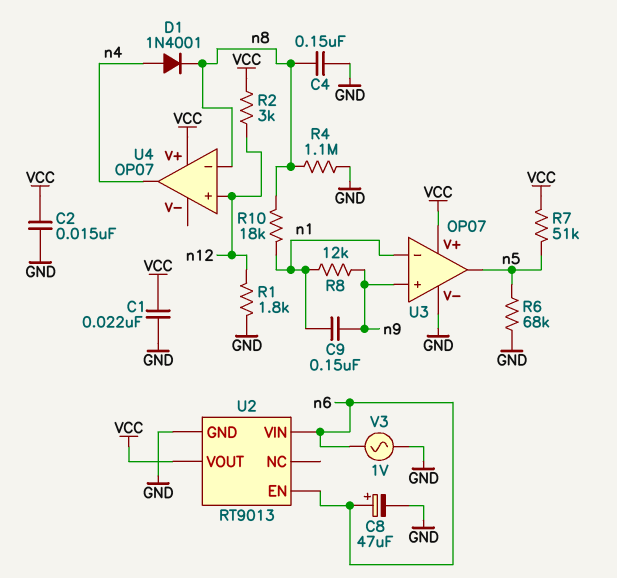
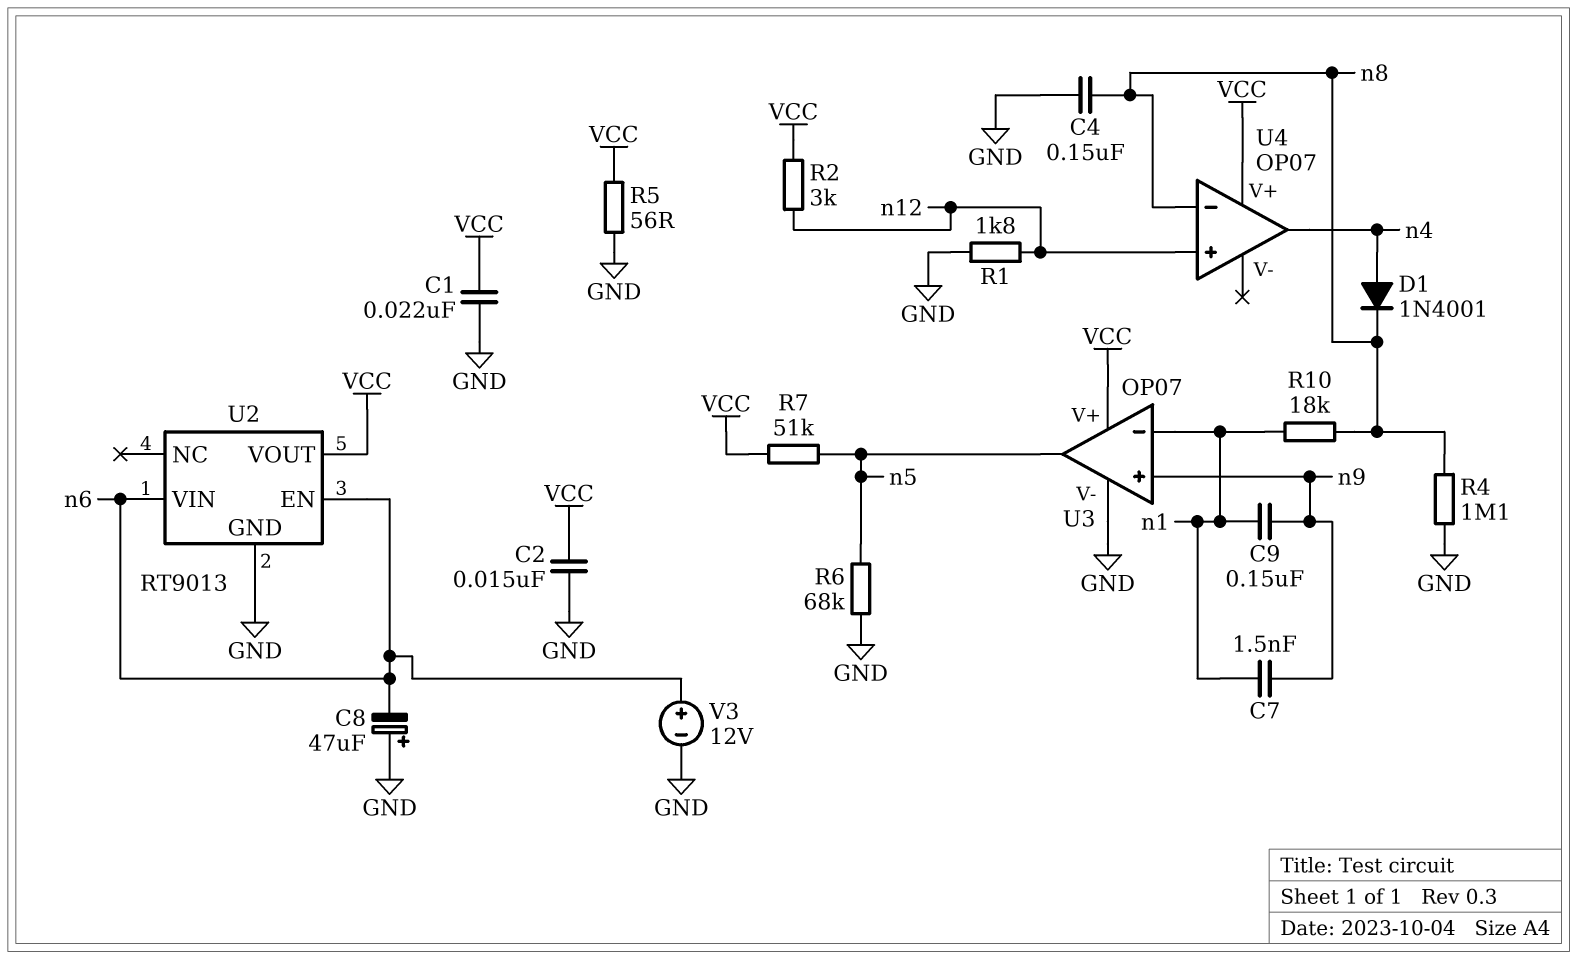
C7: none -> 1.5nF (n1, n9)
C8: 47uF (plus n6, minus GND) -> 47uF (plus GND, minus n6)
R5: none -> 56 (GND, VCC)
R8: 12k (n1, n9) -> none
V3: AC 1V (GND, n6) -> 12V (plus n6, minus GND)

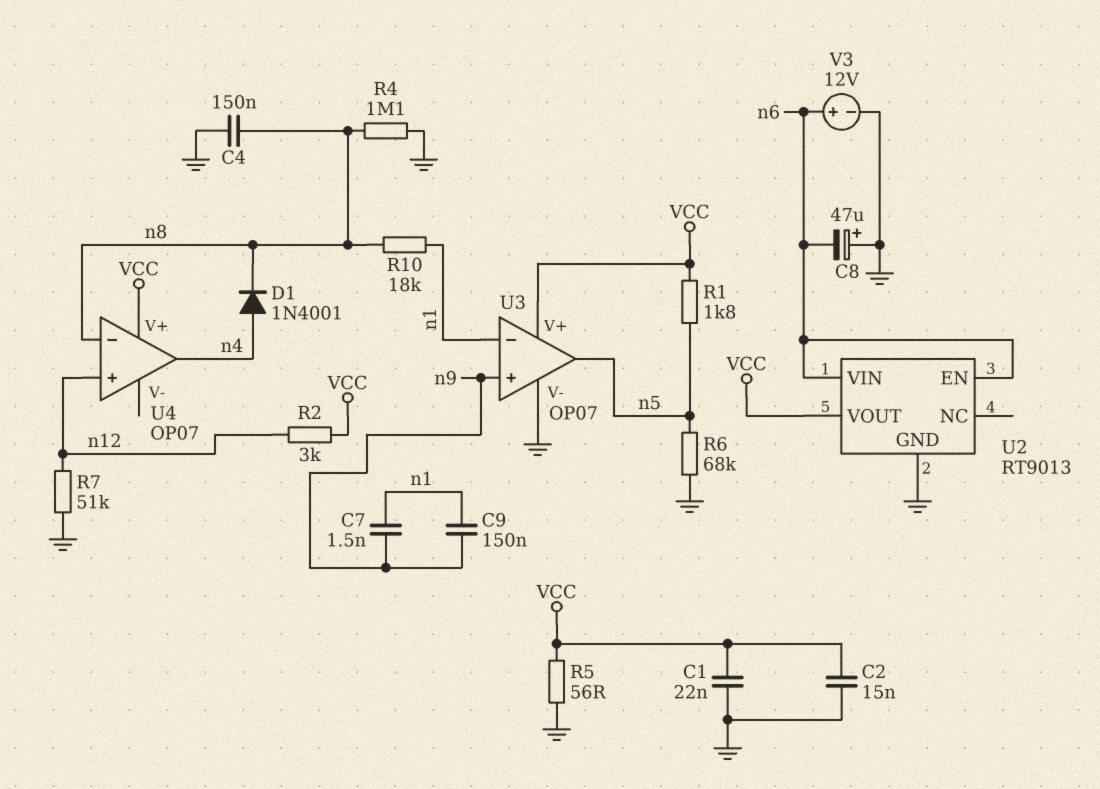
R1: 1.8k (GND, n12) -> 1.8k (VCC, n5)
R7: 51k (VCC, n5) -> 51k (GND, n12)

